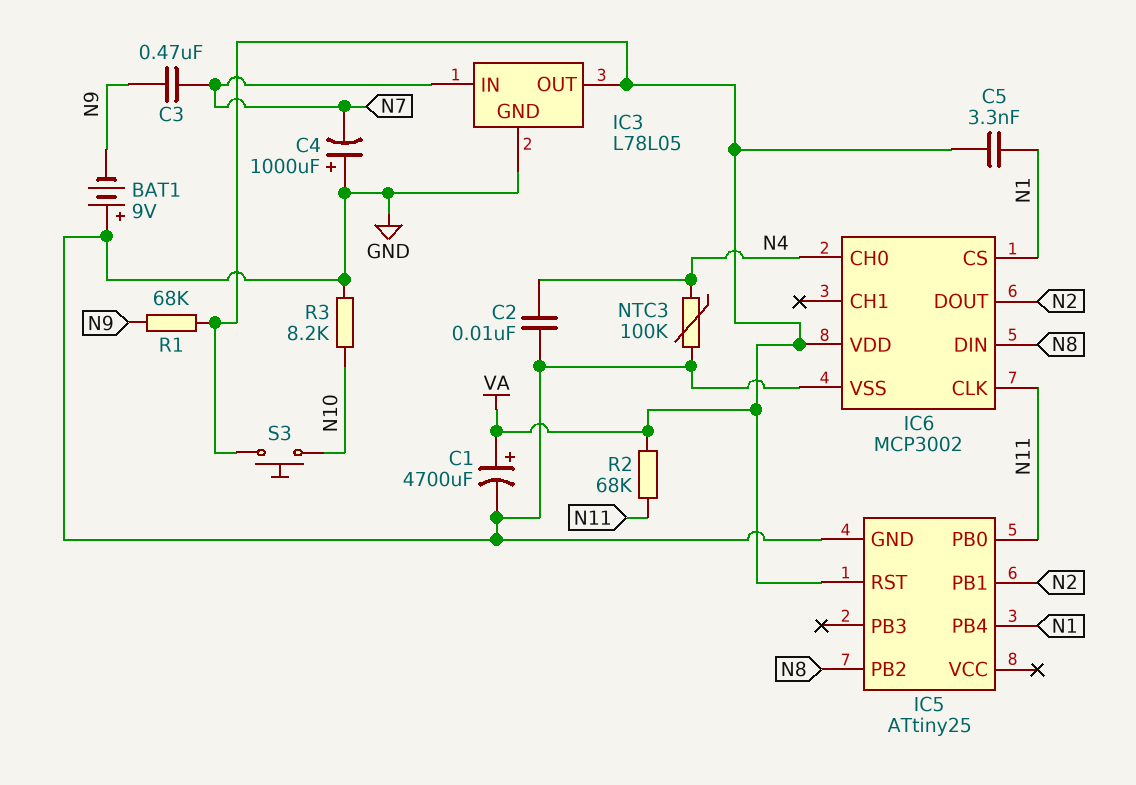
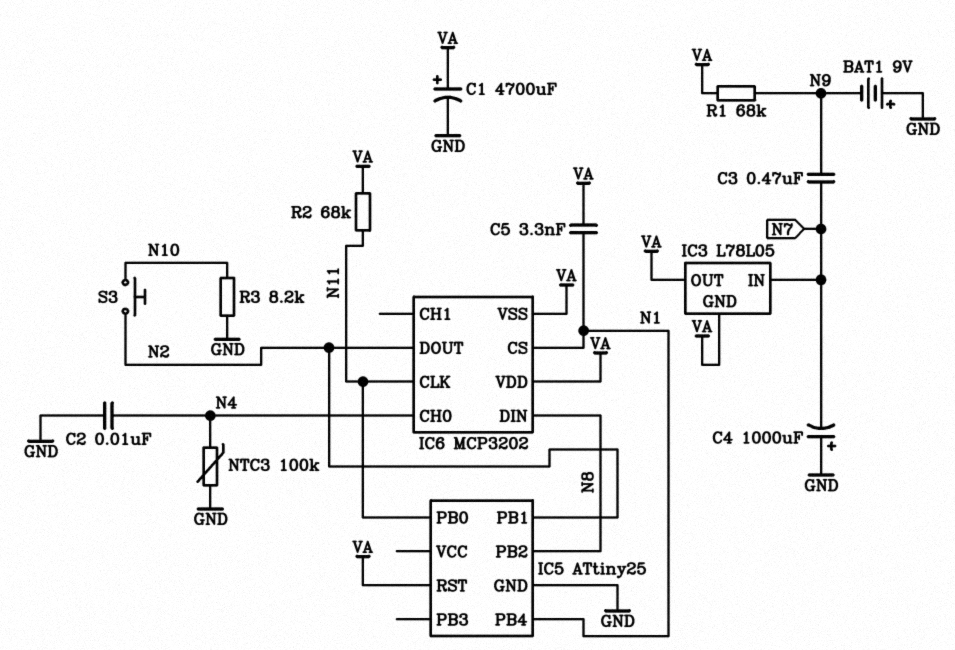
IC3 pin GND: GND -> VA
IC6: MCP3002 -> MCP3202
IC6 pin VSS: GND -> VA
S3: button (N10, VA) -> button (N2, N10)

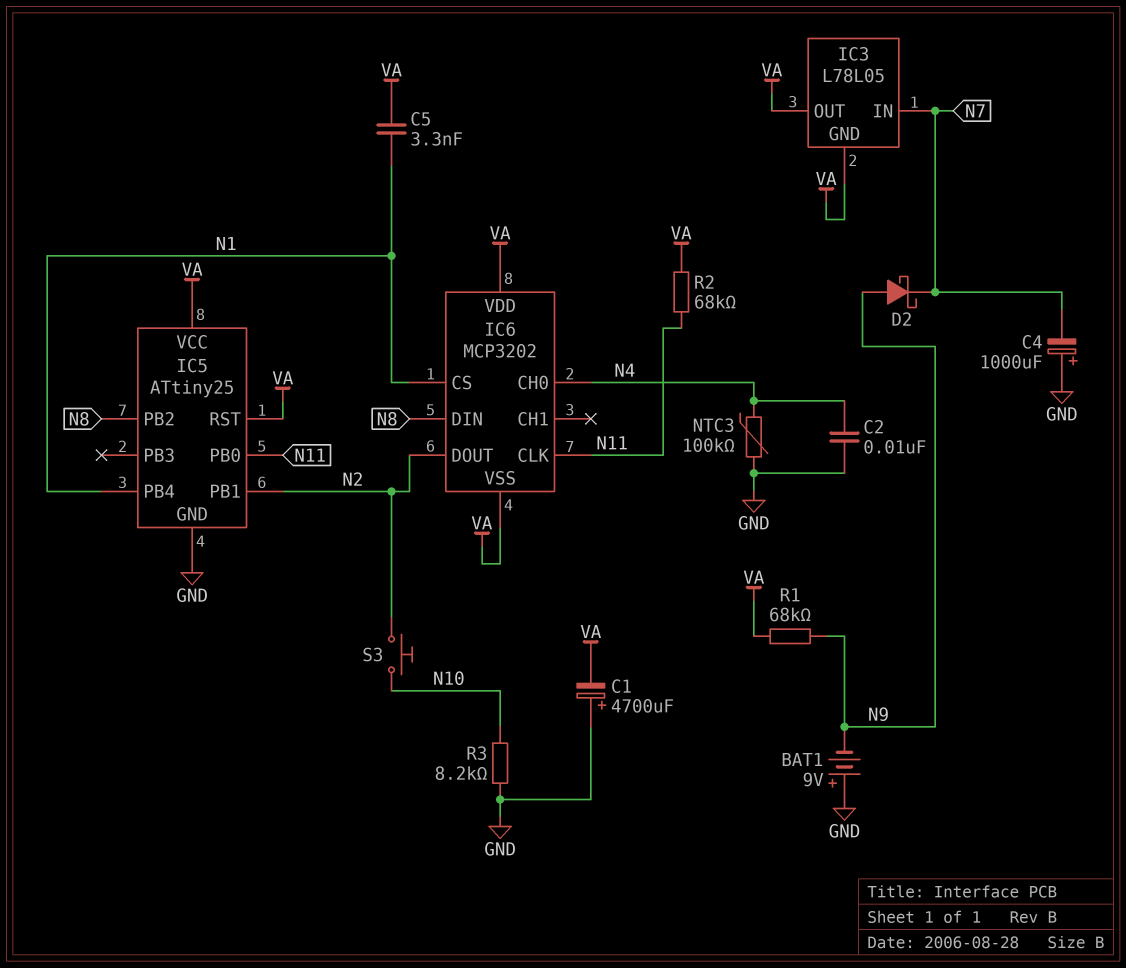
C1: 4700uF (plus VA, minus GND) -> 4700uF (plus GND, minus VA)
C3: 470nF (N7, N9) -> none
D2: none -> schottky (A N9, K N7)
IC5 pin VCC: none -> VA

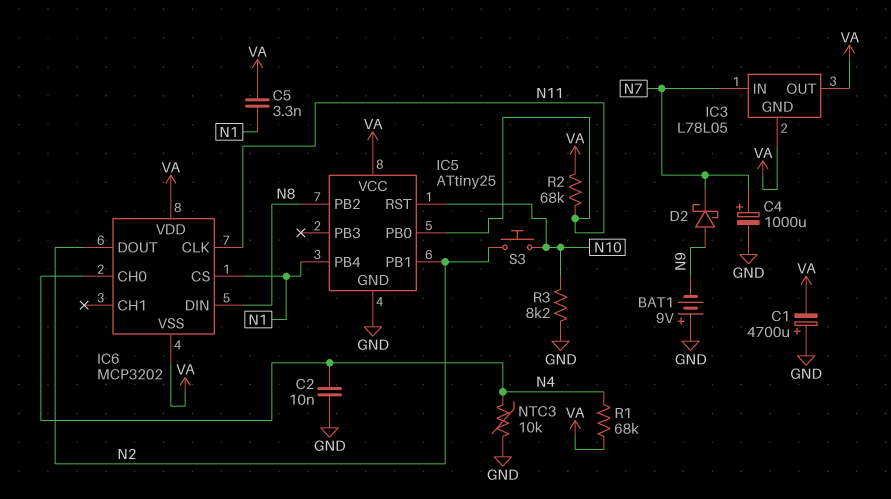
C4: 1000uF (plus GND, minus N7) -> 1000uF (plus N7, minus GND)
IC5 pin RST: VA -> N10
NTC3: 100k (GND, N4) -> 10k (GND, N4)
R1: 68k (N9, VA) -> 68k (N4, VA)

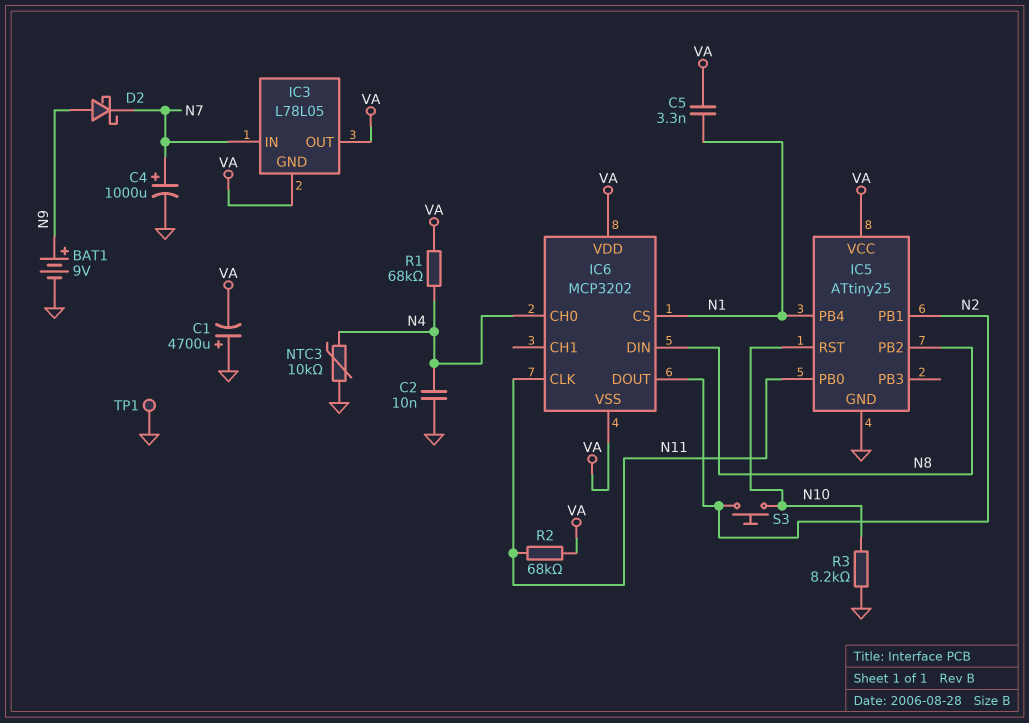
BAT1: 9V (plus GND, minus N9) -> 9V (plus N9, minus GND)
TP1: none -> test point (GND)

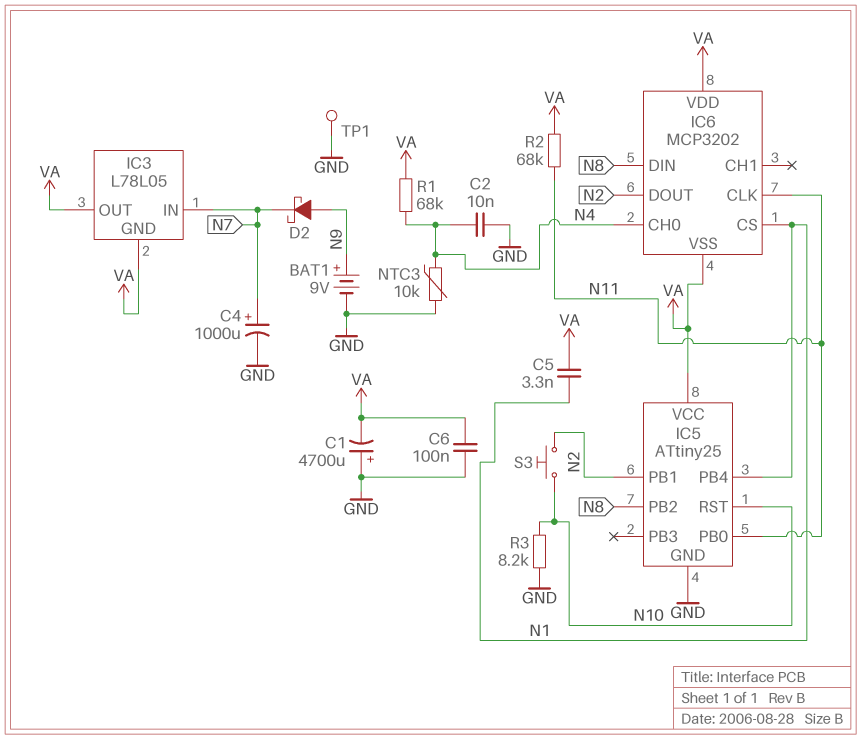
C6: none -> 100nF (GND, VA)

